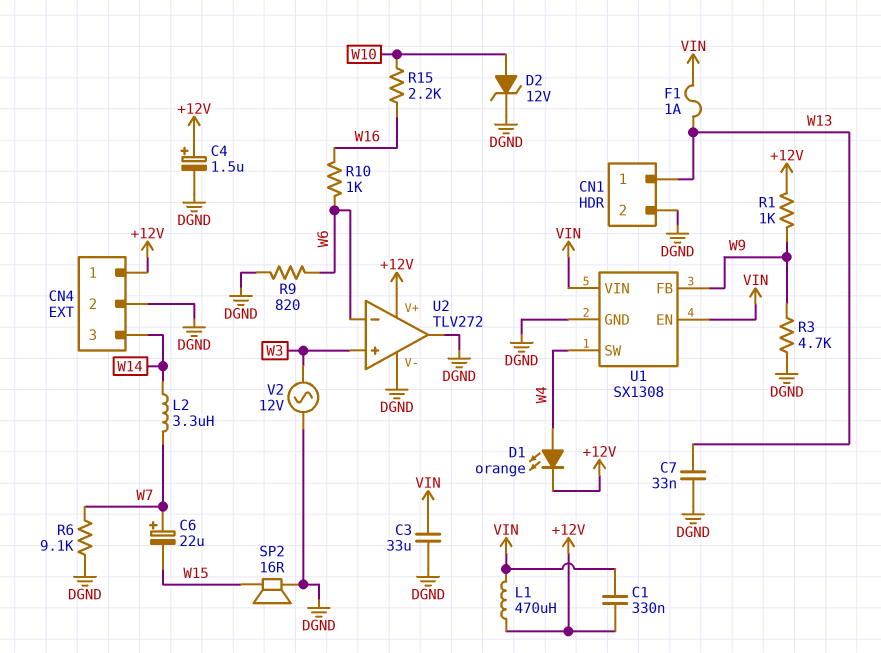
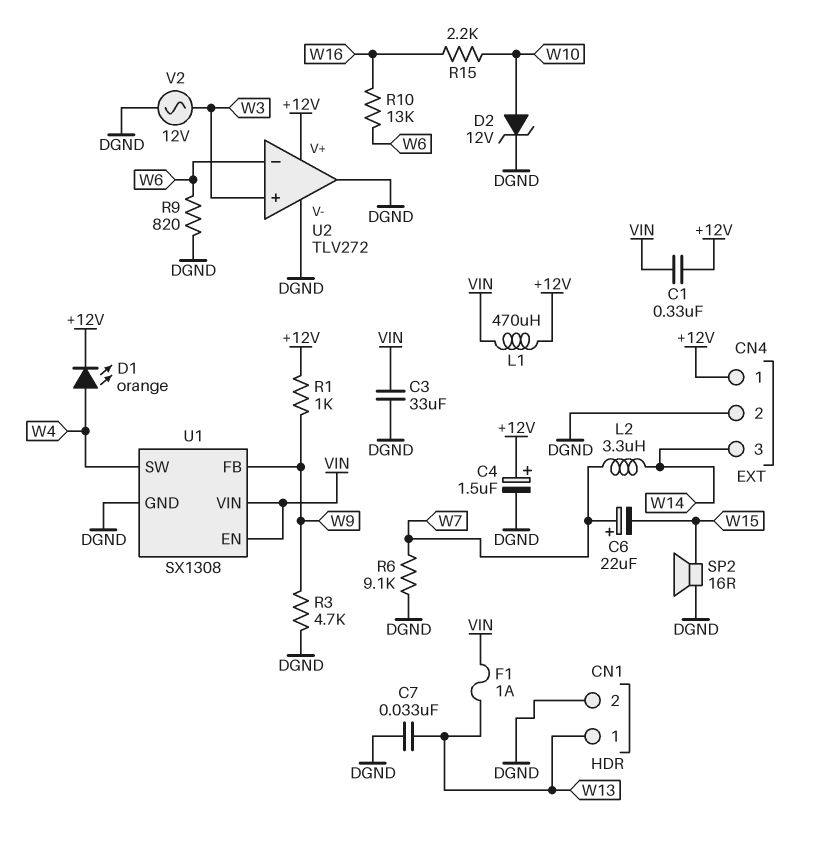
R10: 1k (W6, W16) -> 13k (W6, W16)

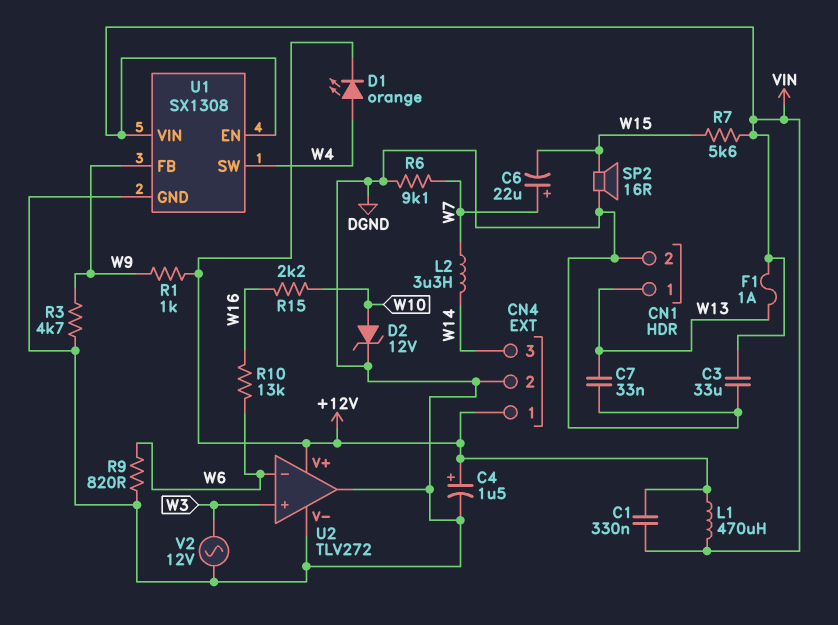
R7: none -> 5.6k (VIN, W15)

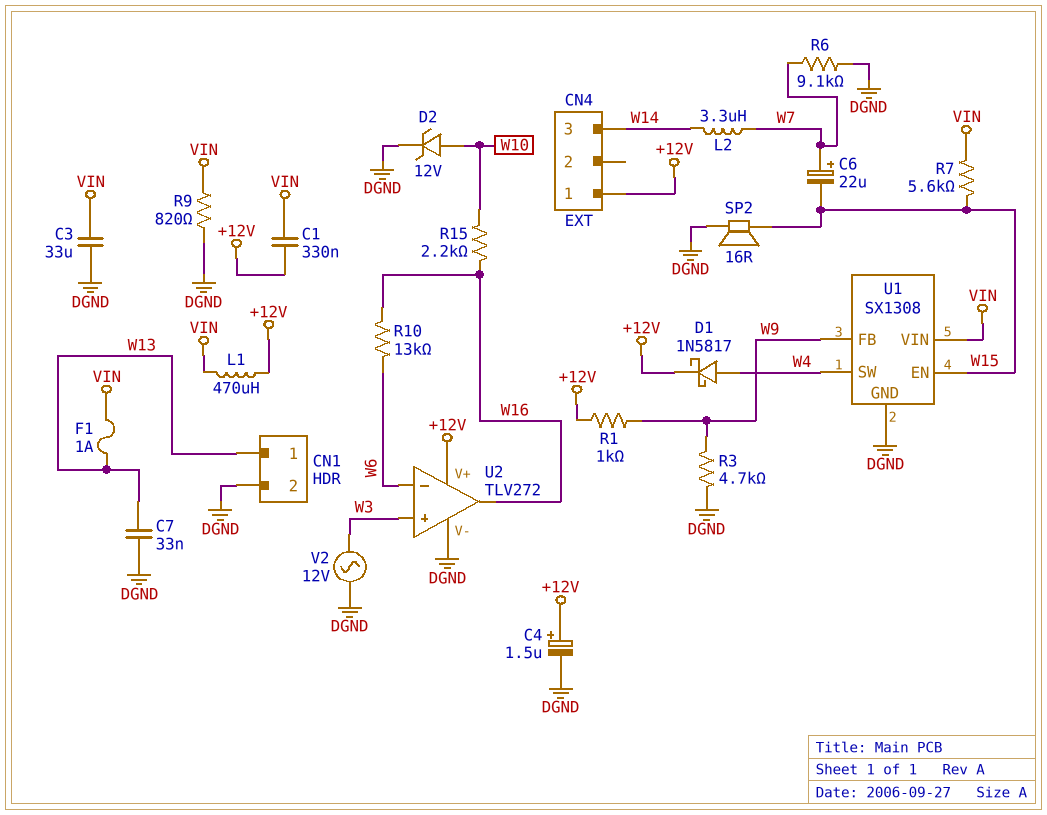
CN4 pin 2: DGND -> none
D1: LED orange (A W4, K +12V) -> schottky 1N5817 (A W4, K +12V)
R9: 820 (DGND, W6) -> 820 (DGND, VIN)
U1 pin EN: VIN -> W15
U2 pin out: DGND -> W16

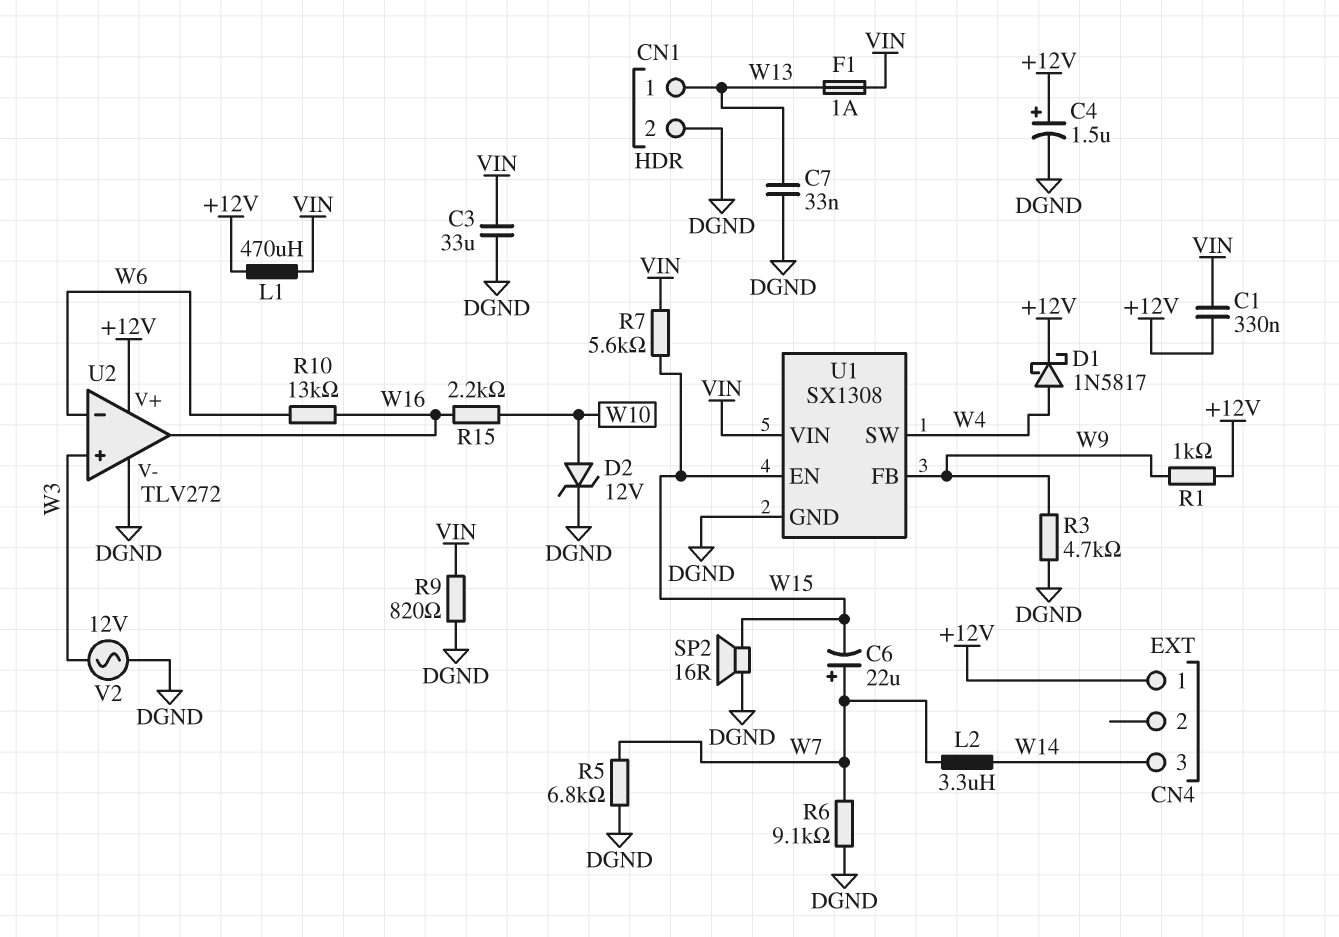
R5: none -> 6.8k (DGND, W7)

